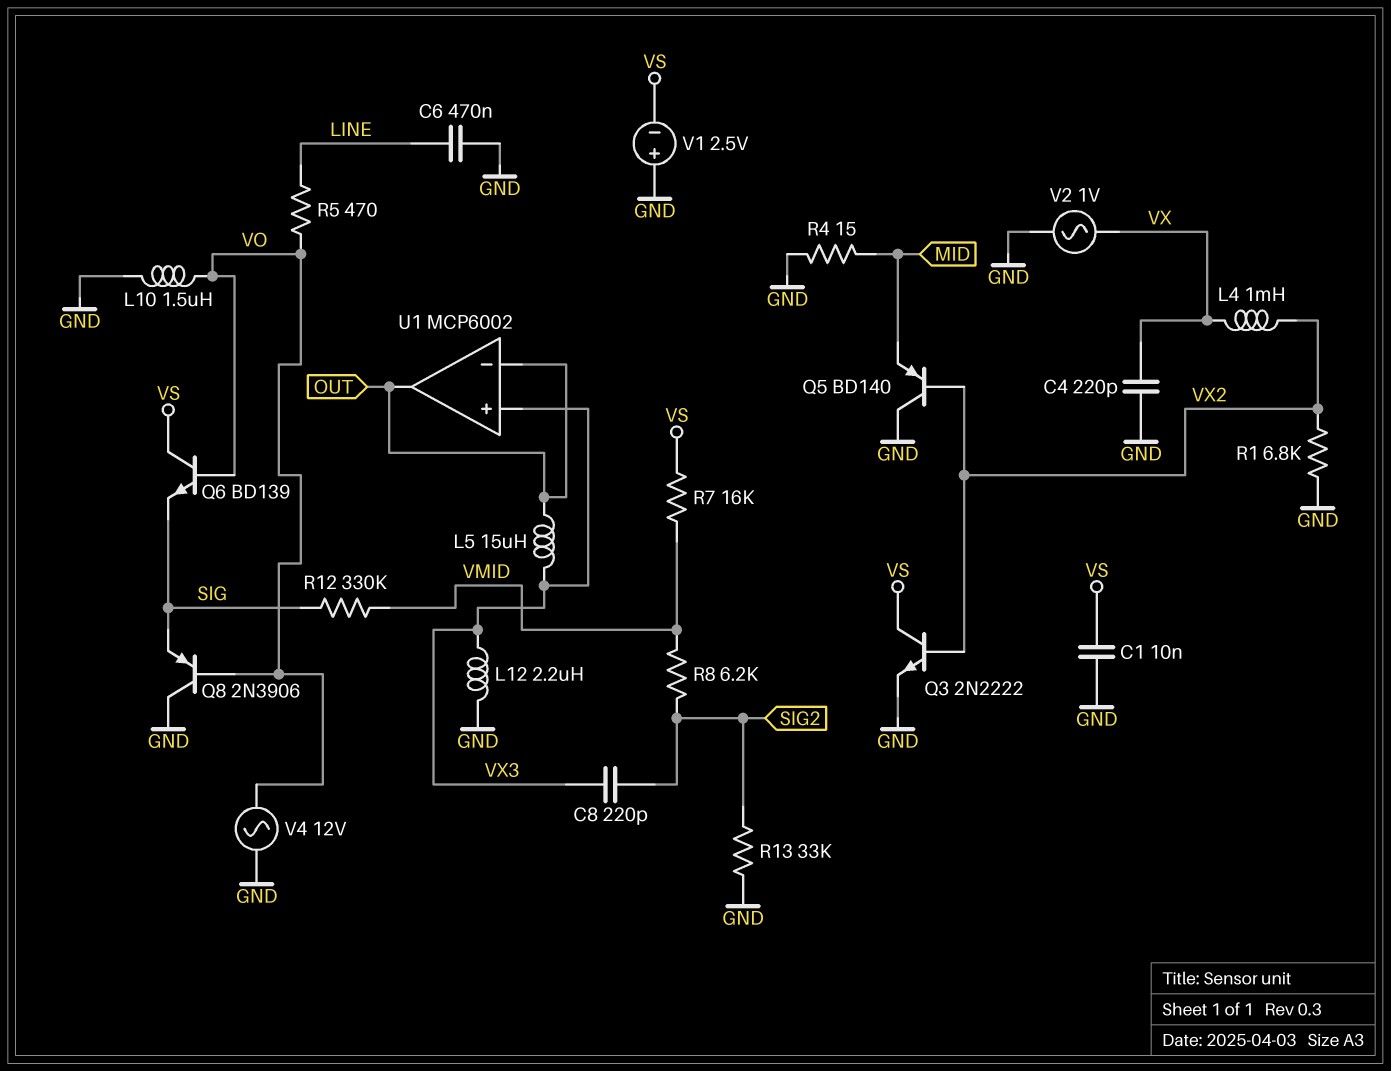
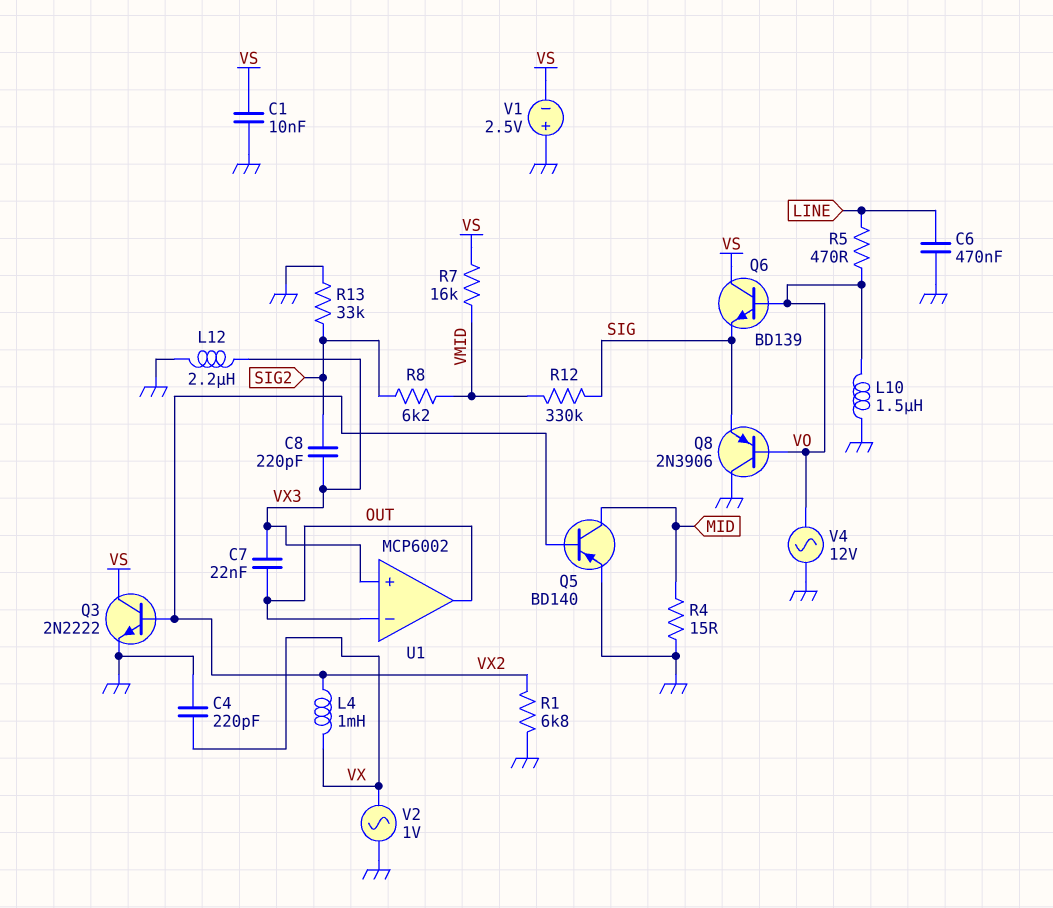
C7: none -> 22nF (OUT, VX3)
L5: 15uH (OUT, VX3) -> none
Q5: PNP BD140 (B VX2, C GND, E MID) -> PNP BD140 (B VX2, C MID, E GND)

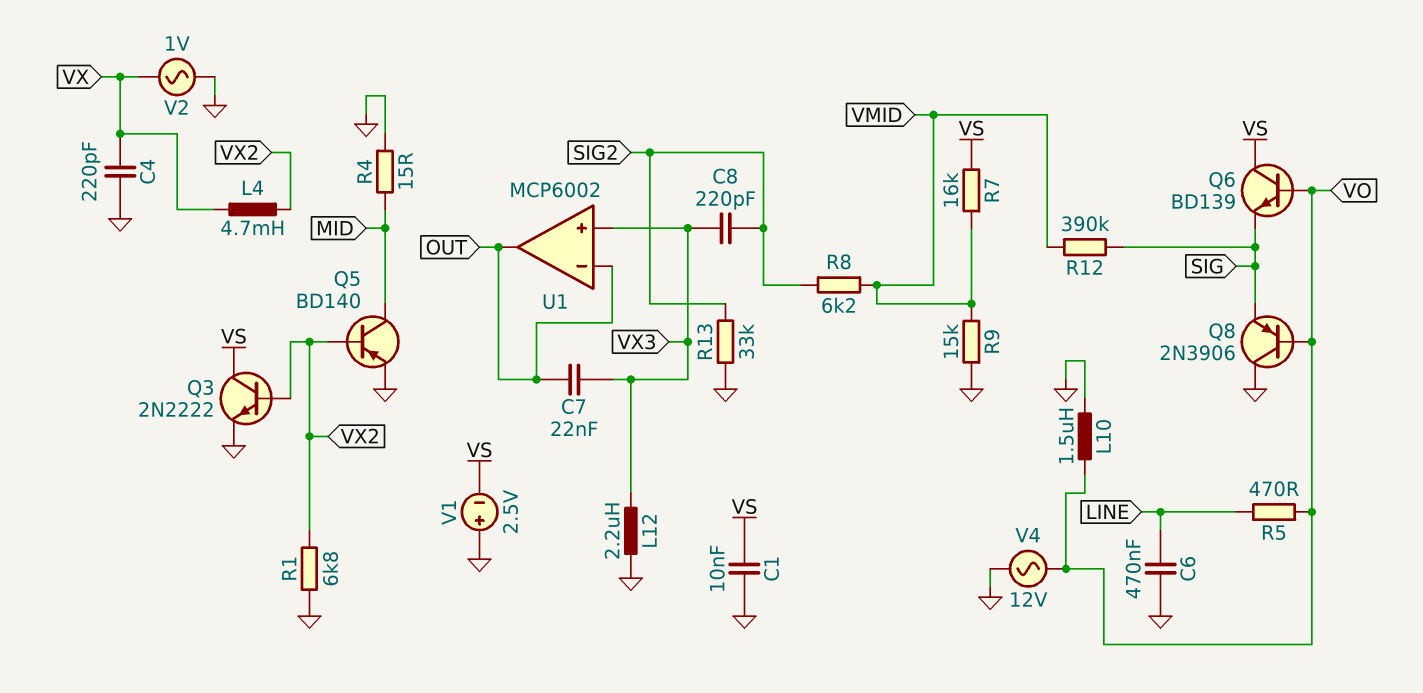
L4: 1mH (VX, VX2) -> 4.7mH (VX, VX2)
R9: none -> 15k (GND, VMID)
R12: 330k (SIG, VMID) -> 390k (SIG, VMID)

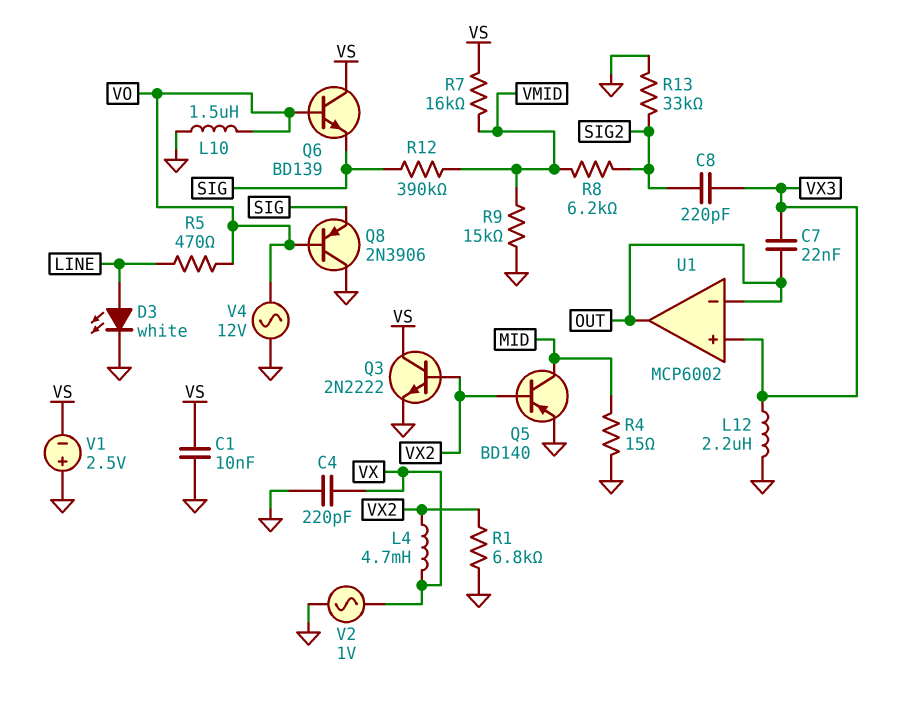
C6: 470nF (GND, LINE) -> none
D3: none -> LED white (A LINE, K GND)

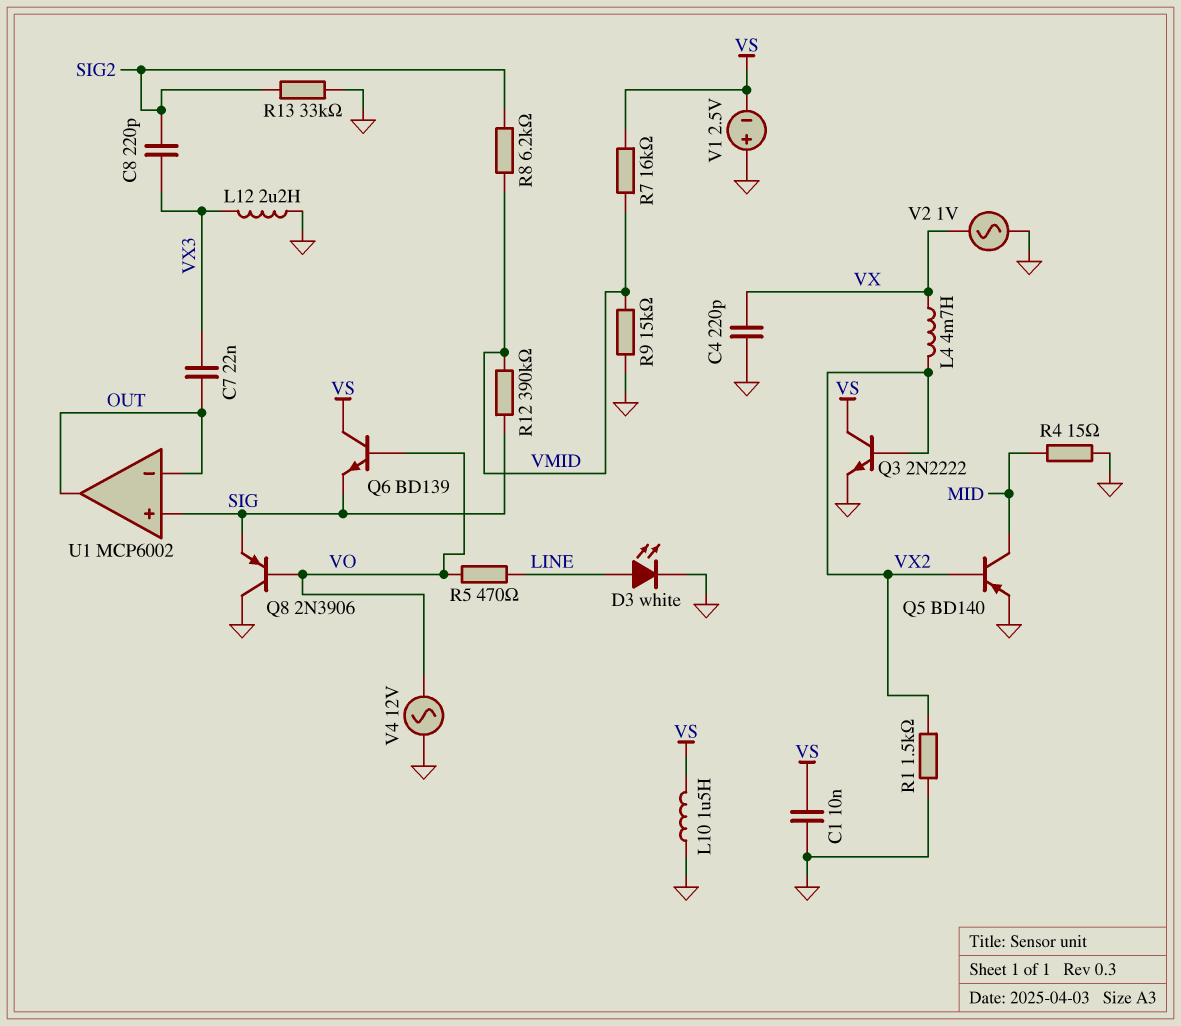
L10: 1.5uH (GND, VO) -> 1.5uH (GND, VS)
R1: 6.8k (GND, VX2) -> 1.5k (GND, VX2)
U1 pin in+: VX3 -> SIG

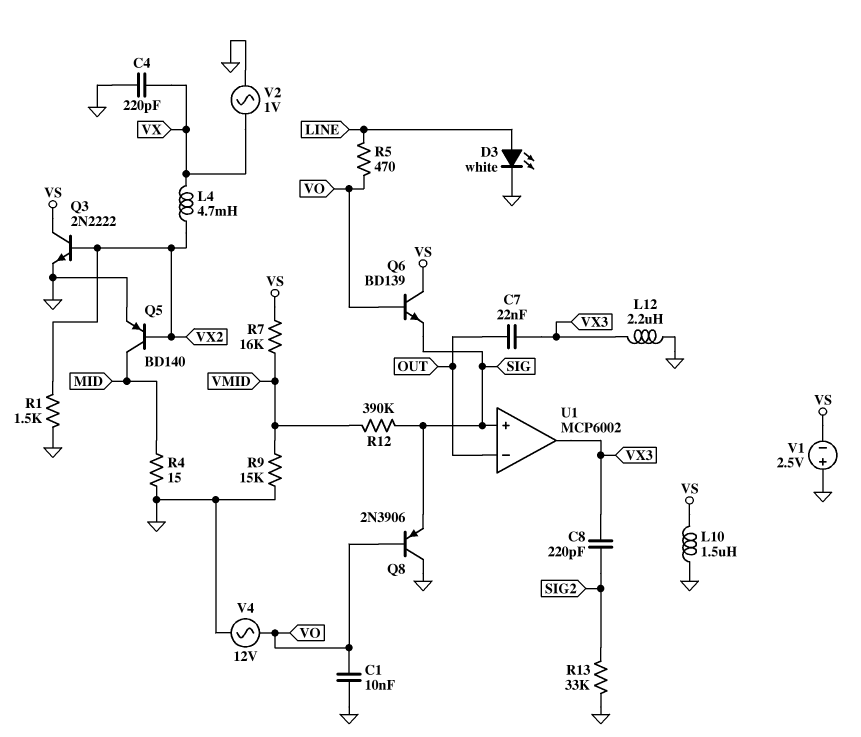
C1: 10nF (GND, VS) -> 10nF (GND, VO)
R8: 6.2k (SIG2, VMID) -> none
U1 pin out: OUT -> VX3

